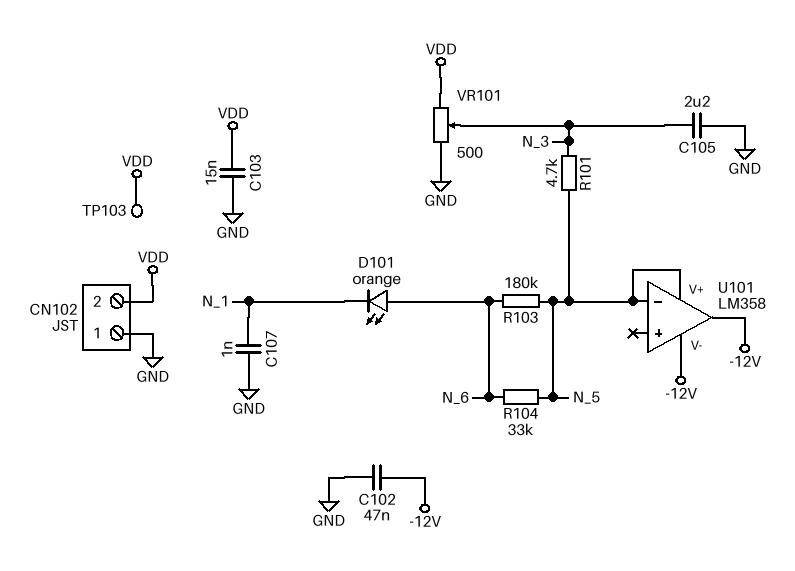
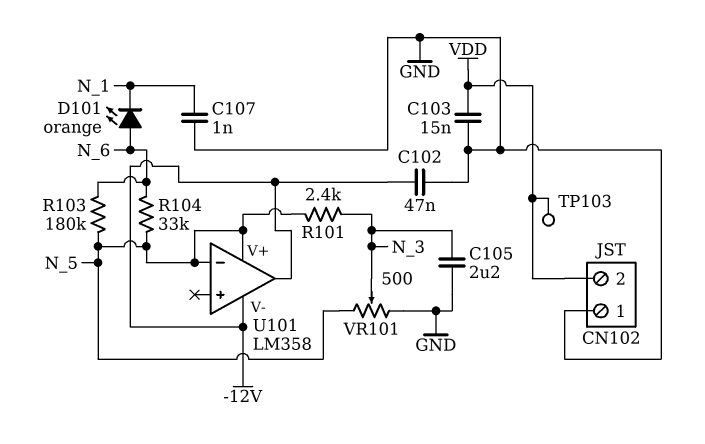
R101: 4.7k (N_3, N_5) -> 2.4k (N_3, N_5)
VR101: 500 (GND, VDD, wiper N_3) -> 500 (GND, N_5, wiper N_3)

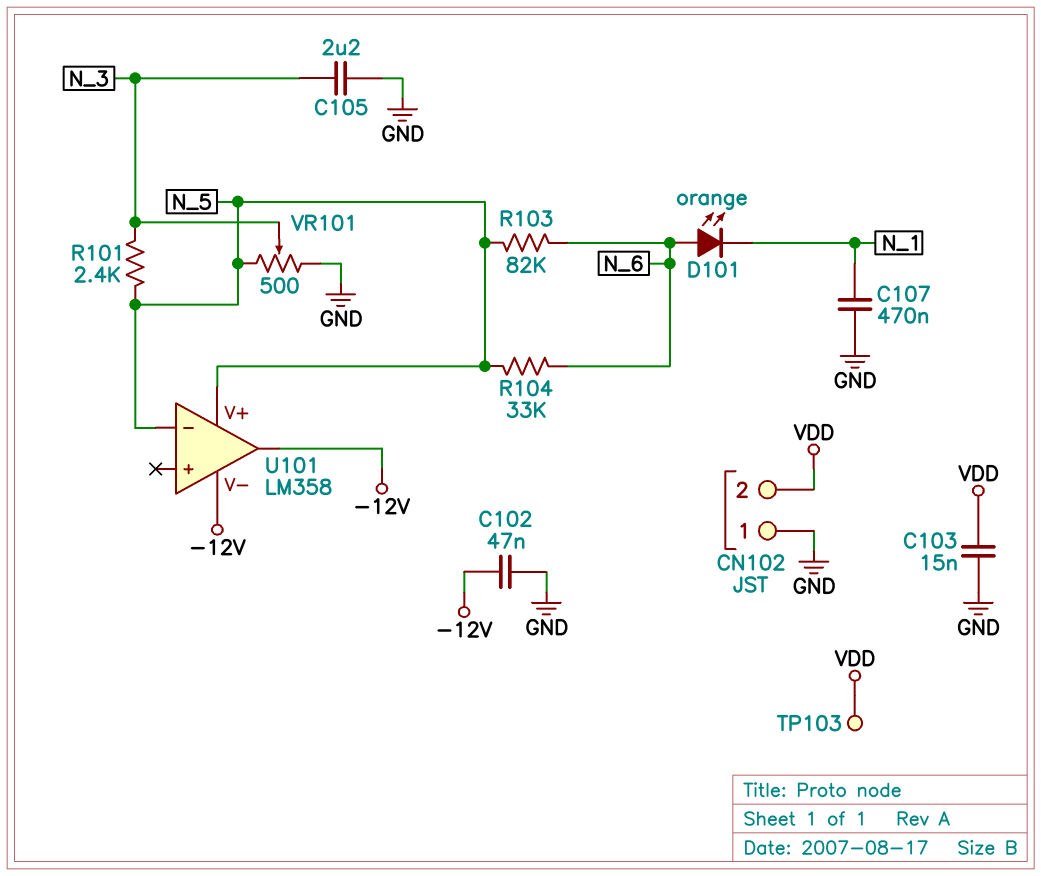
C107: 1nF (GND, N_1) -> 470nF (GND, N_1)
R103: 180k (N_5, N_6) -> 82k (N_5, N_6)

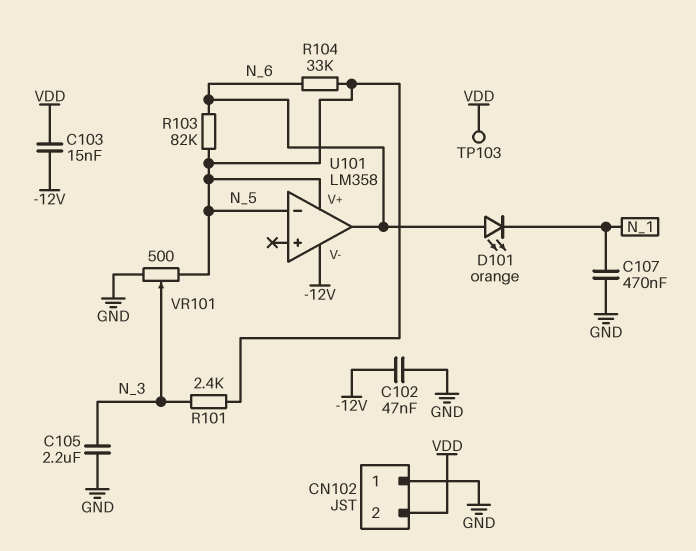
C103: 15nF (GND, VDD) -> 15nF (-12V, VDD)
U101 pin out: -12V -> N_6

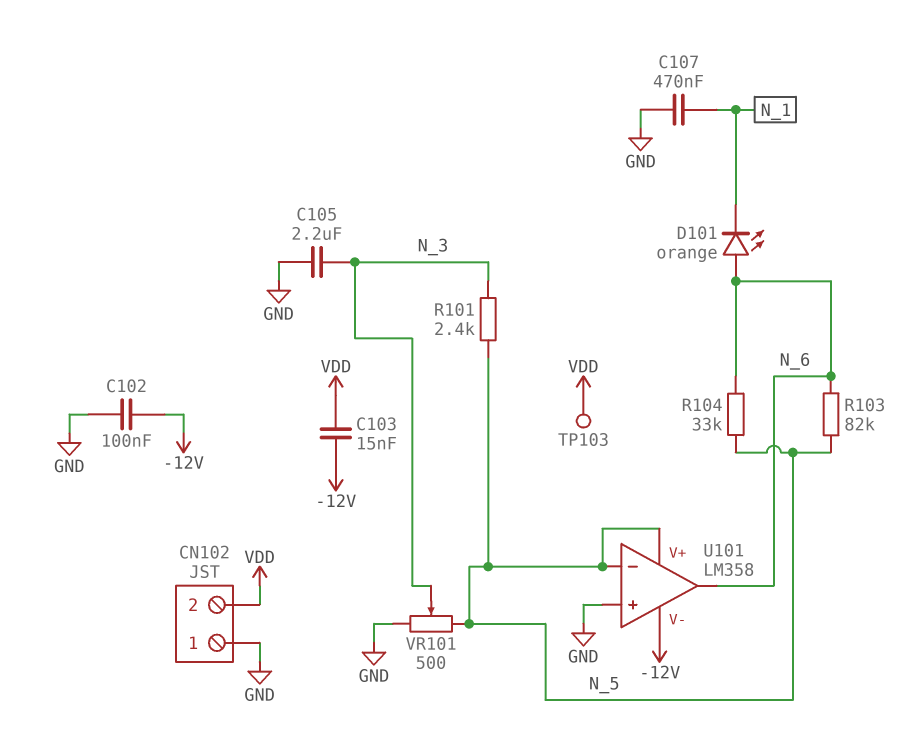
C102: 47nF (-12V, GND) -> 100nF (-12V, GND)
U101 pin in+: none -> GND

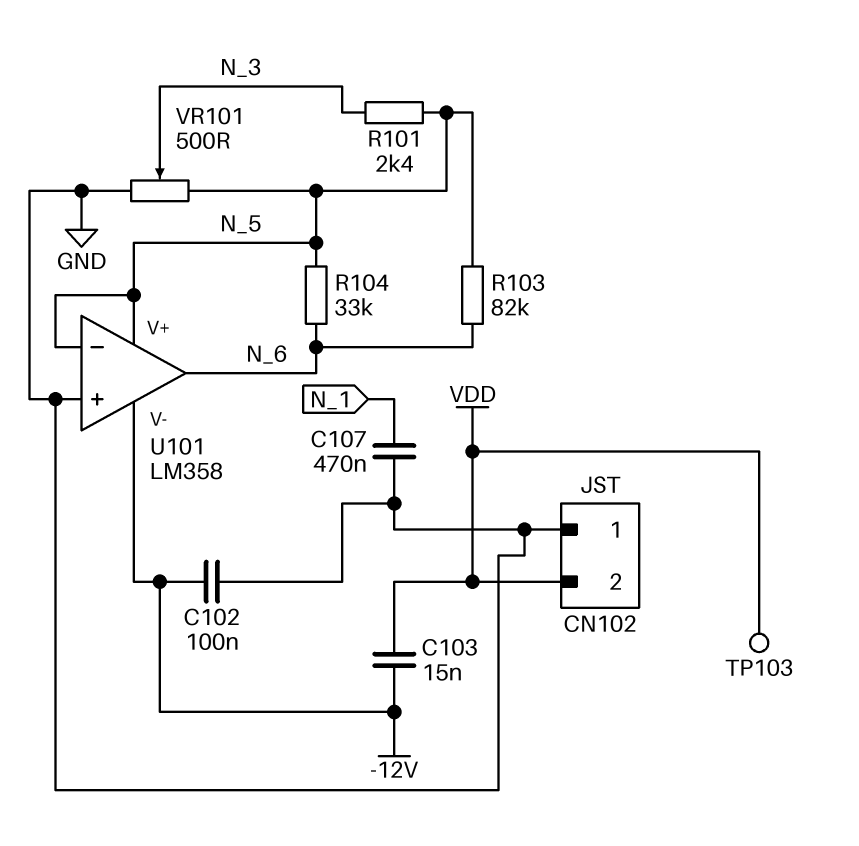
C105: 2.2uF (GND, N_3) -> none
D101: LED orange (A N_6, K N_1) -> none

